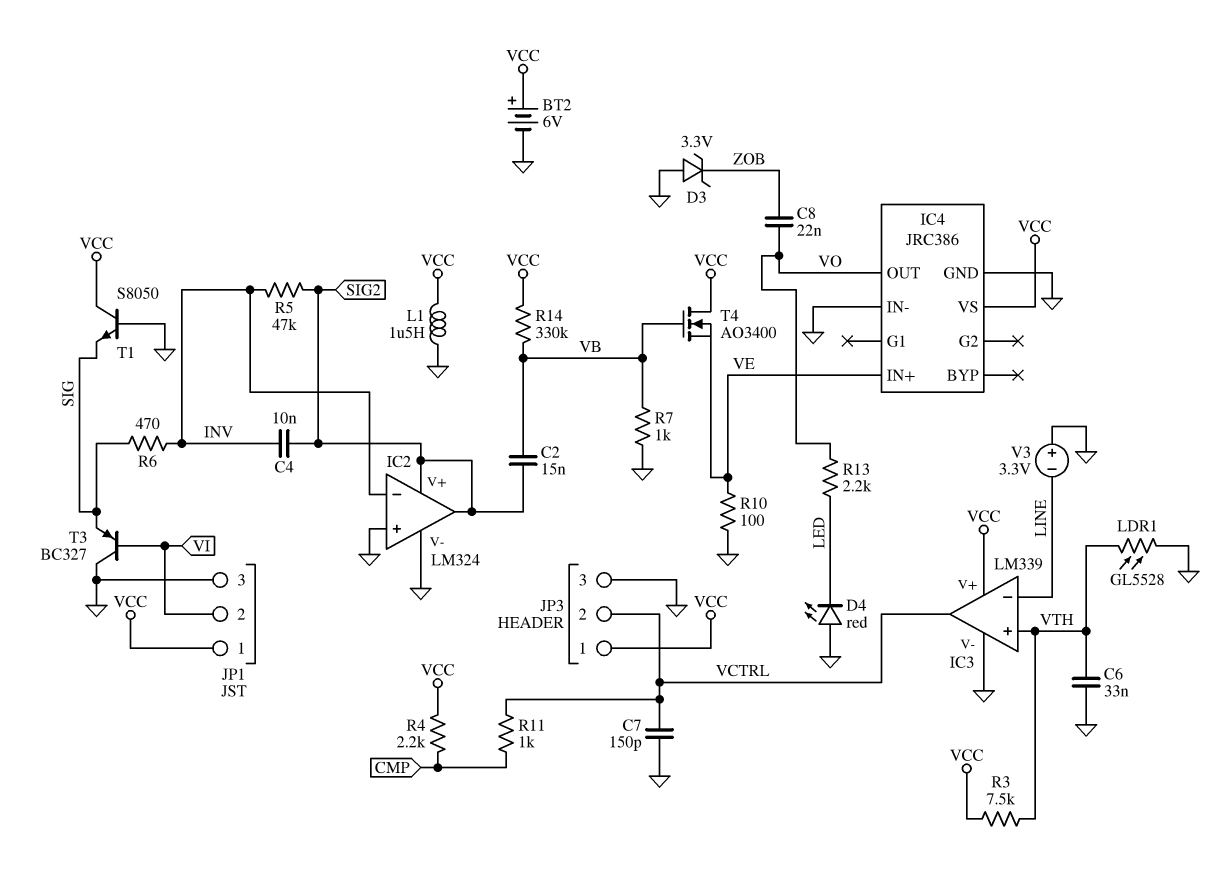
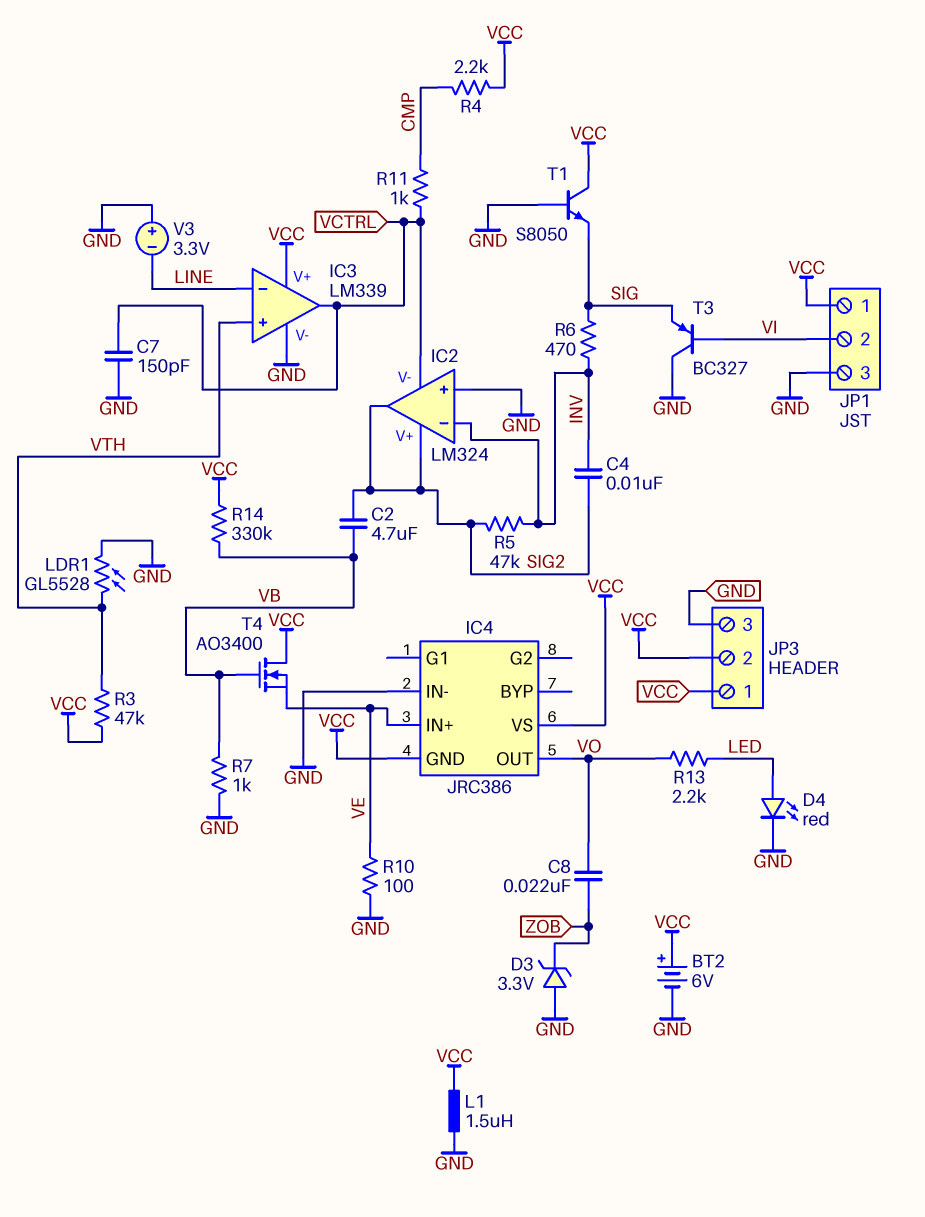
C2: 15nF (SIG2, VB) -> 4.7uF (SIG2, VB)
C6: 33nF (GND, VTH) -> none
D4: LED red (A GND, K LED) -> LED red (A LED, K GND)
IC2 pin V-: GND -> VCTRL
IC4 pin GND: GND -> VCC
JP3 pin 2: VCTRL -> VCC
R3: 7.5k (VCC, VTH) -> 47k (VCC, VTH)

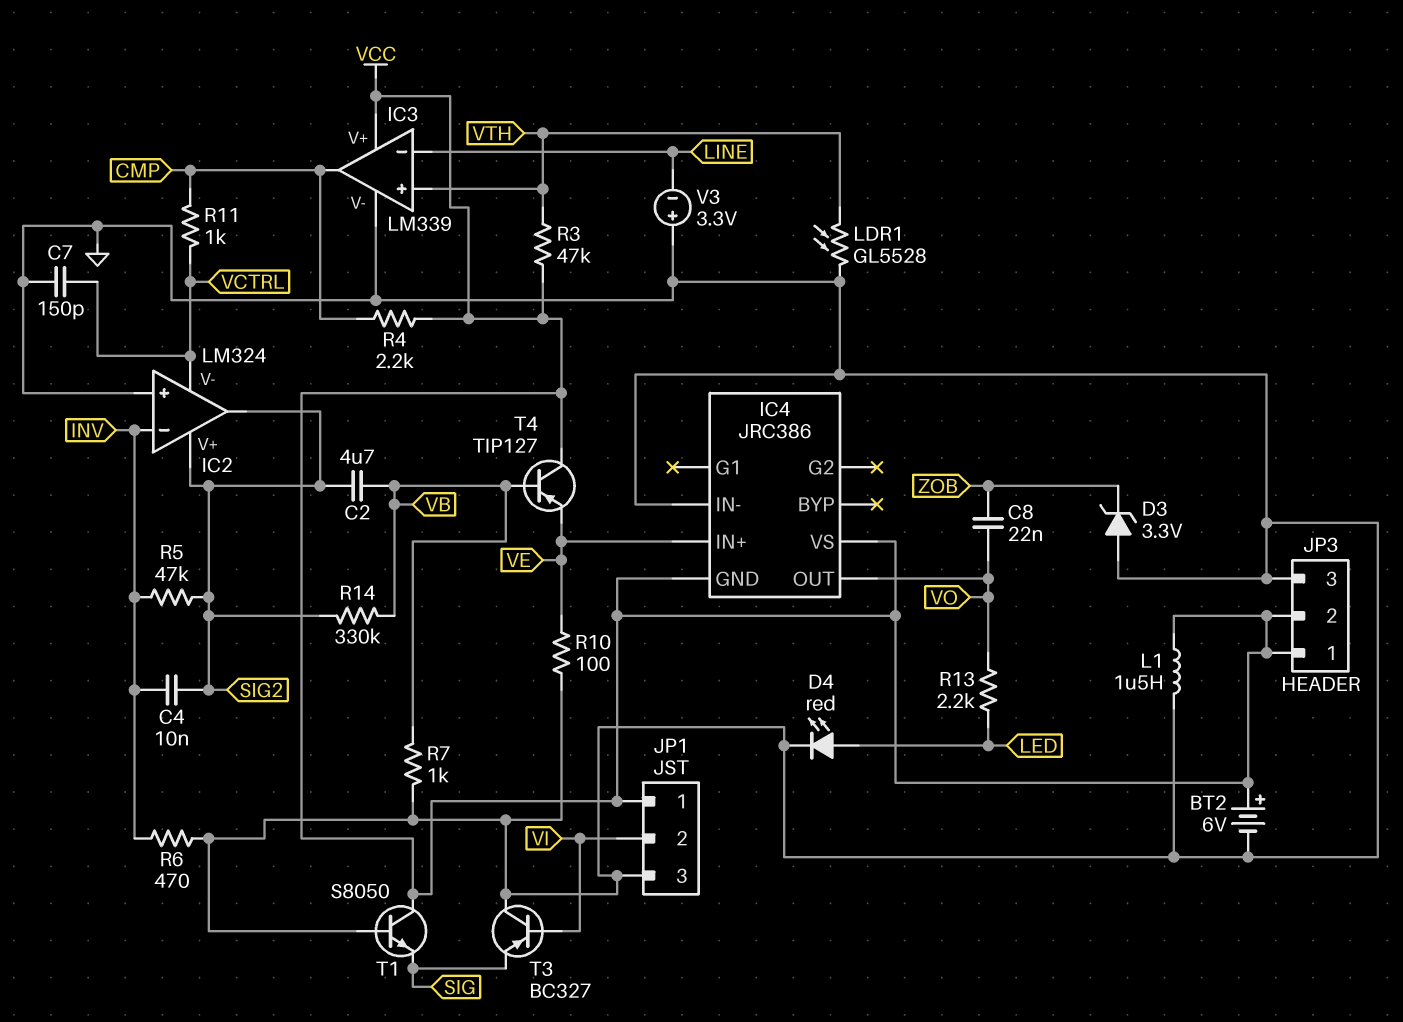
IC3 pin out: VCTRL -> CMP
R6: 470 (INV, SIG) -> 470 (GND, INV)
R14: 330k (VB, VCC) -> 330k (SIG2, VB)
T4: NMOS AO3400 (G VB, D VCC, S VE) -> PNP TIP127 (B VB, C VCC, E VE)

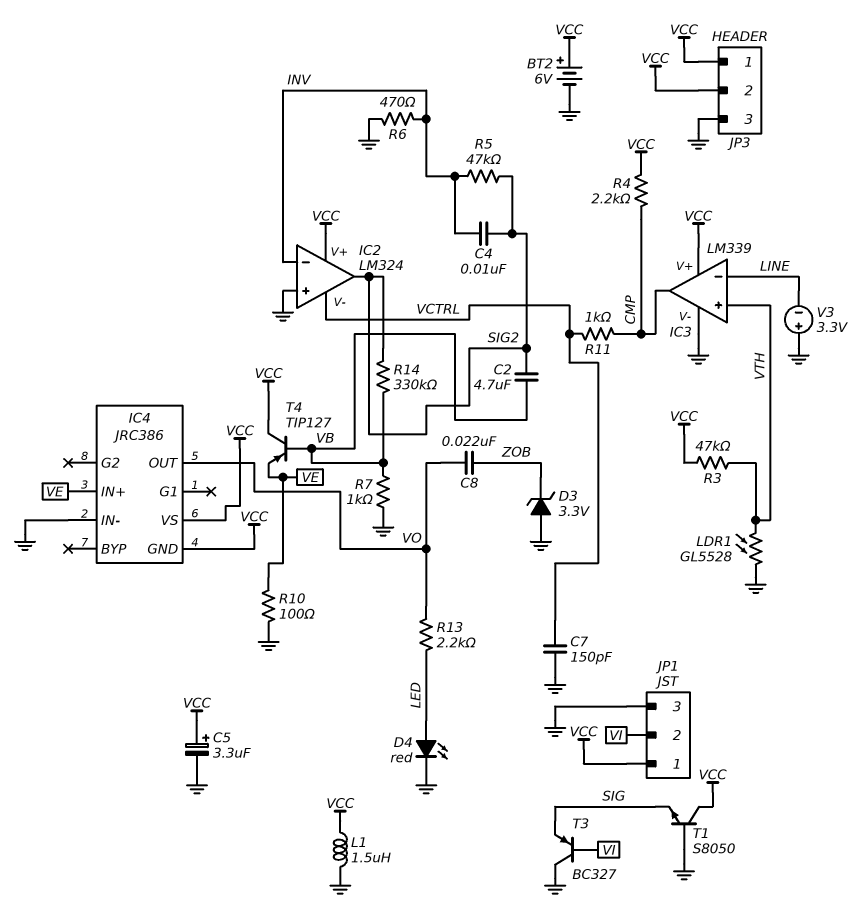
C5: none -> 3.3uF (plus VCC, minus GND)
IC2 pin V+: SIG2 -> VCC

